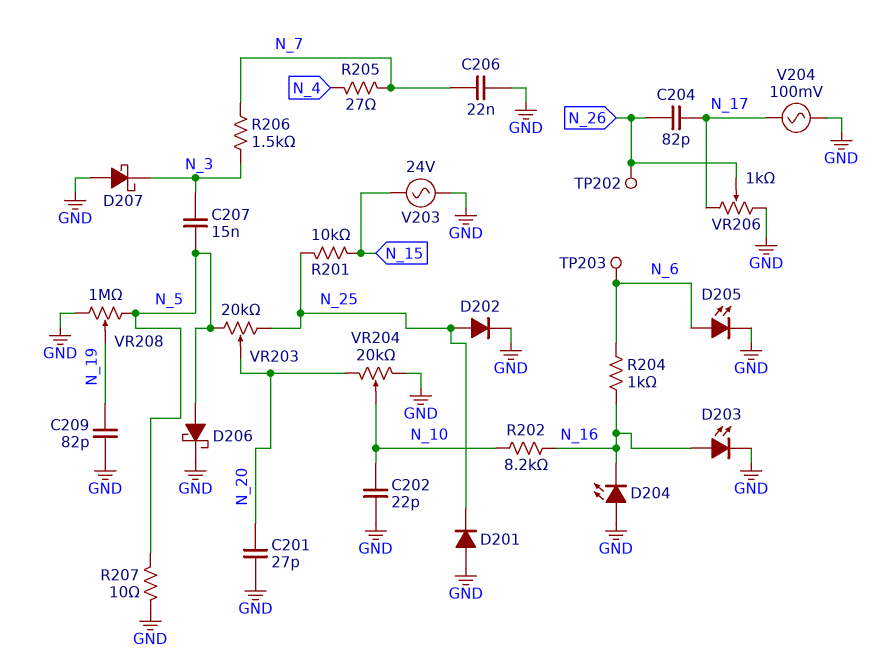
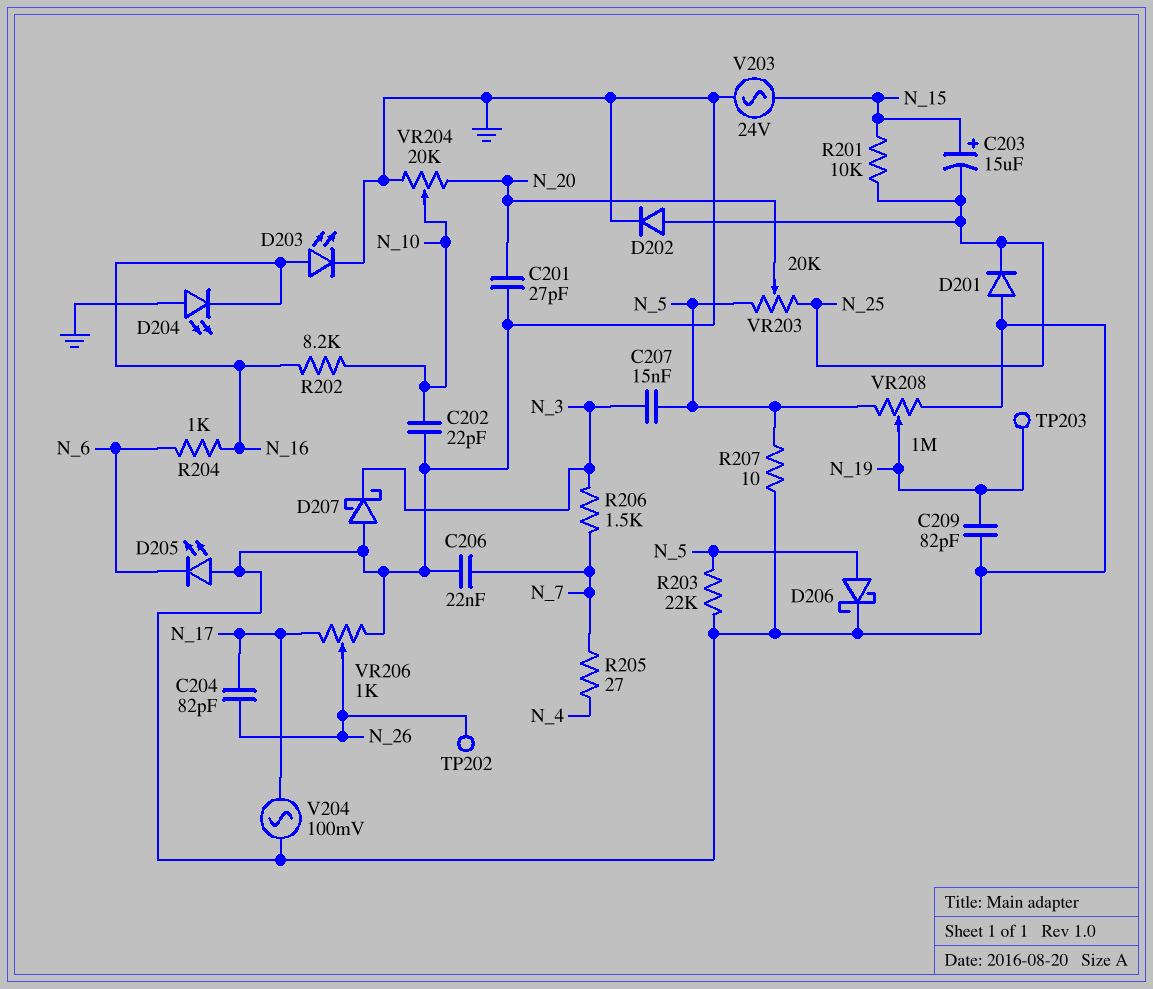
C203: none -> 15uF (plus N_15, minus N_25)
D205: LED (A N_6, K GND) -> LED (A GND, K N_6)
R203: none -> 22k (GND, N_5)
TP203: test point (N_6) -> test point (N_19)

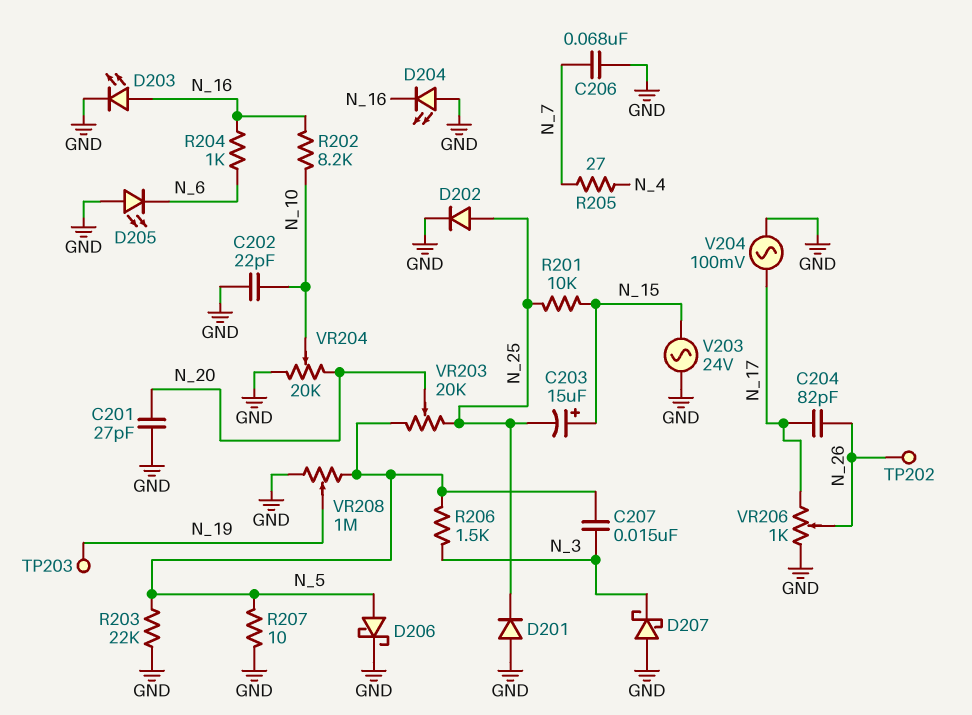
C206: 22nF (GND, N_7) -> 68nF (GND, N_7)
C209: 82pF (GND, N_19) -> none
R206: 1.5k (N_3, N_7) -> 1.5k (N_3, N_5)

